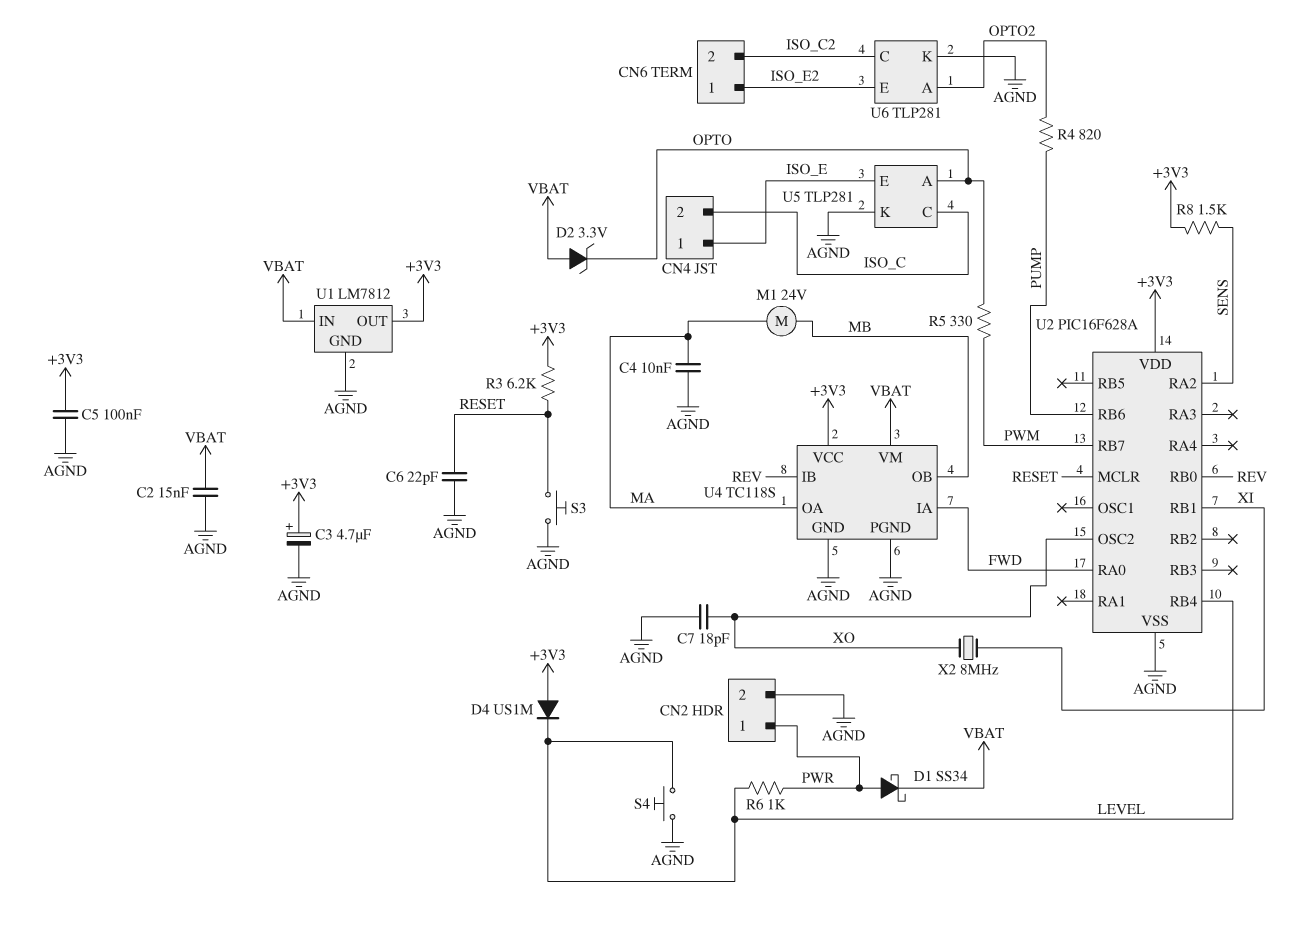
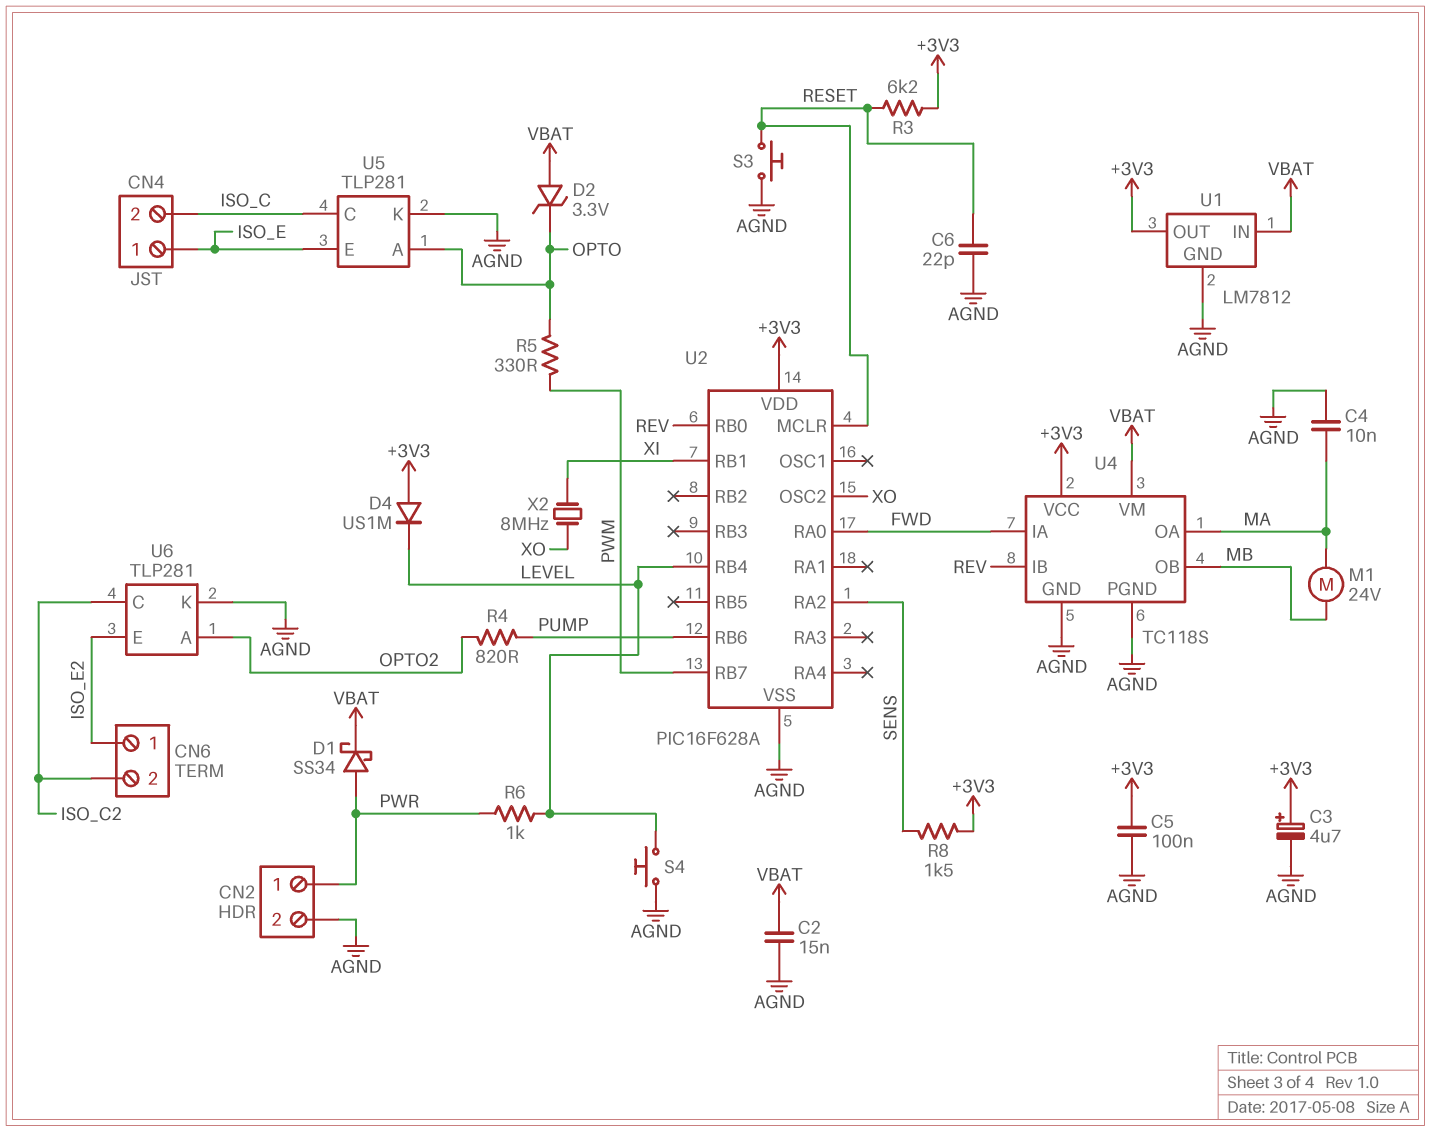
C7: 18pF (AGND, XO) -> none

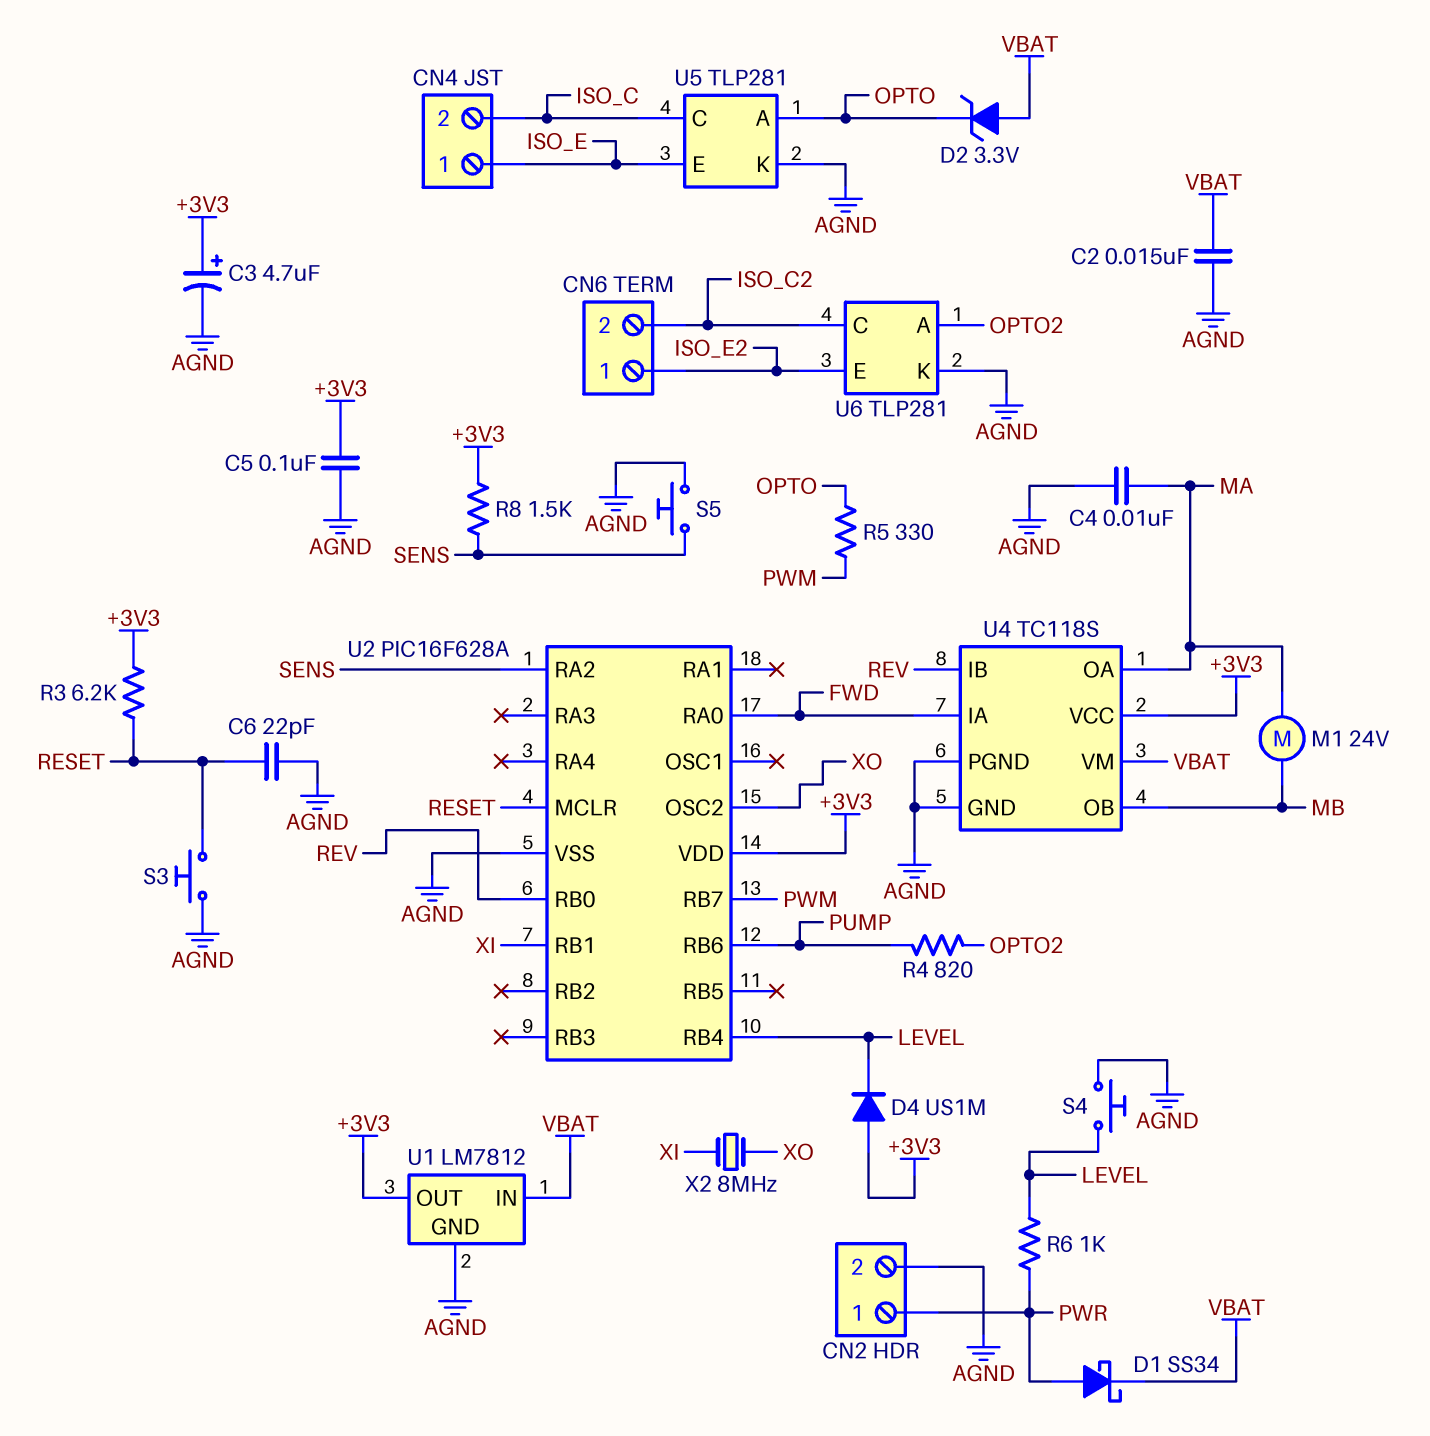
S5: none -> button (AGND, SENS)

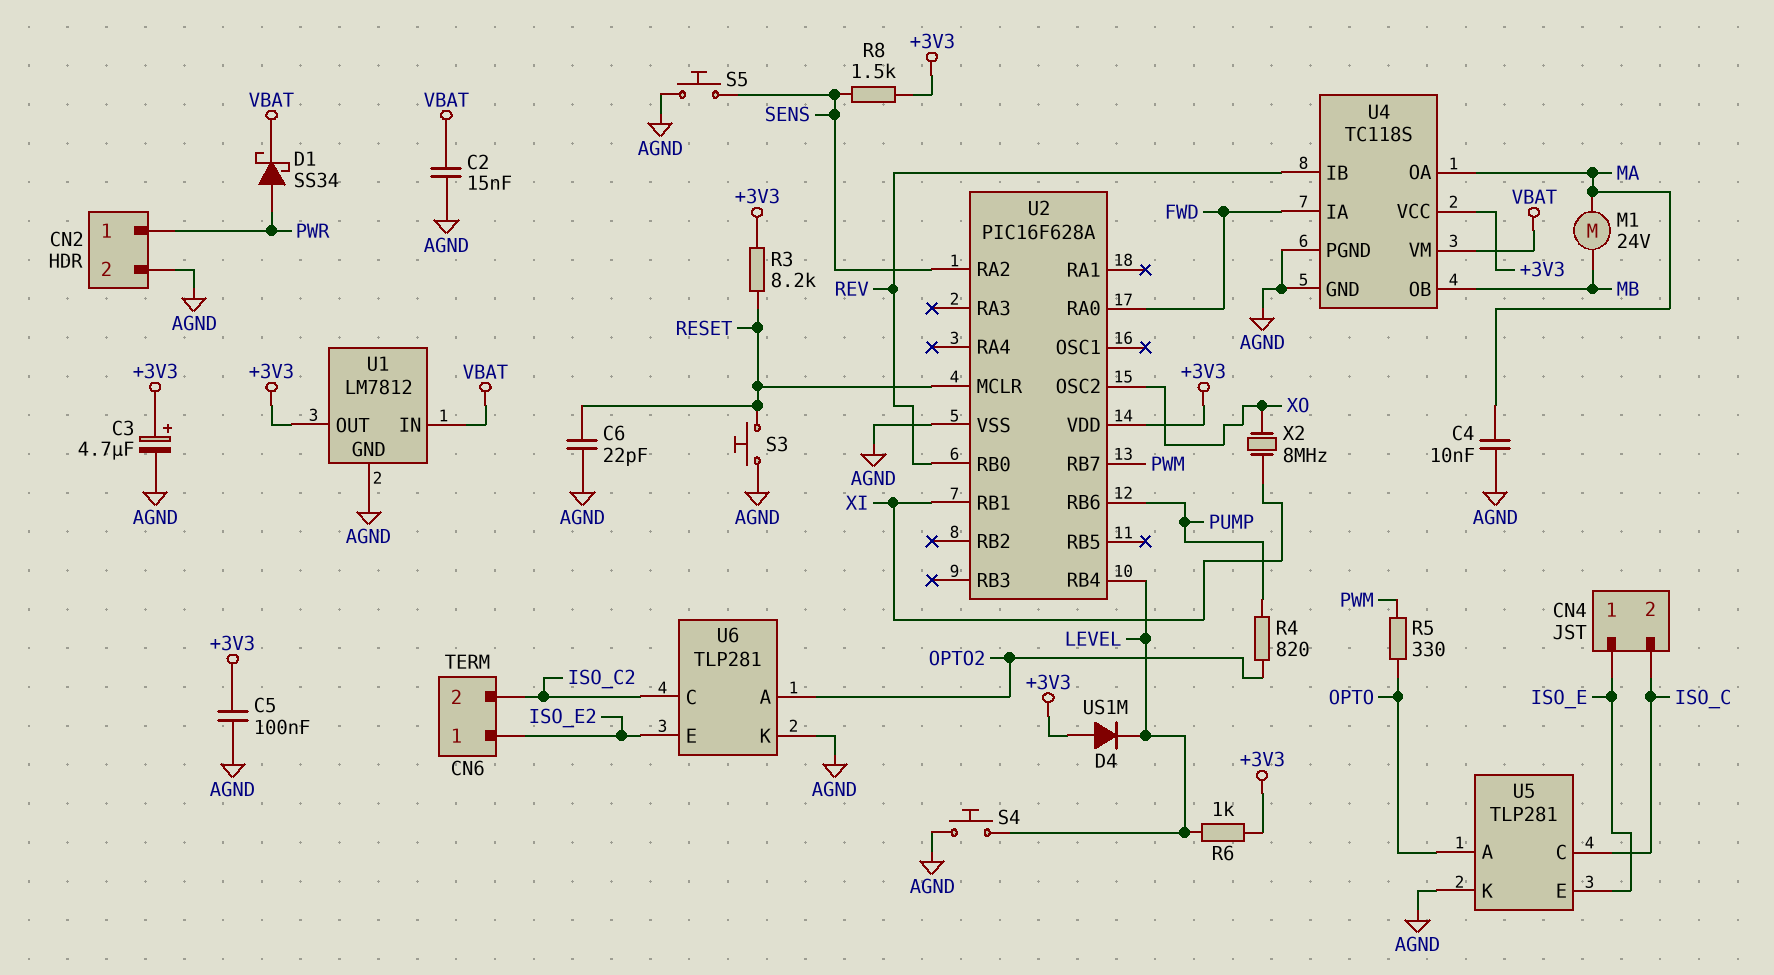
D2: zener 3.3V (A VBAT, K OPTO) -> none
R3: 6.2k (+3V3, RESET) -> 8.2k (+3V3, RESET)
R6: 1k (LEVEL, PWR) -> 1k (+3V3, LEVEL)

